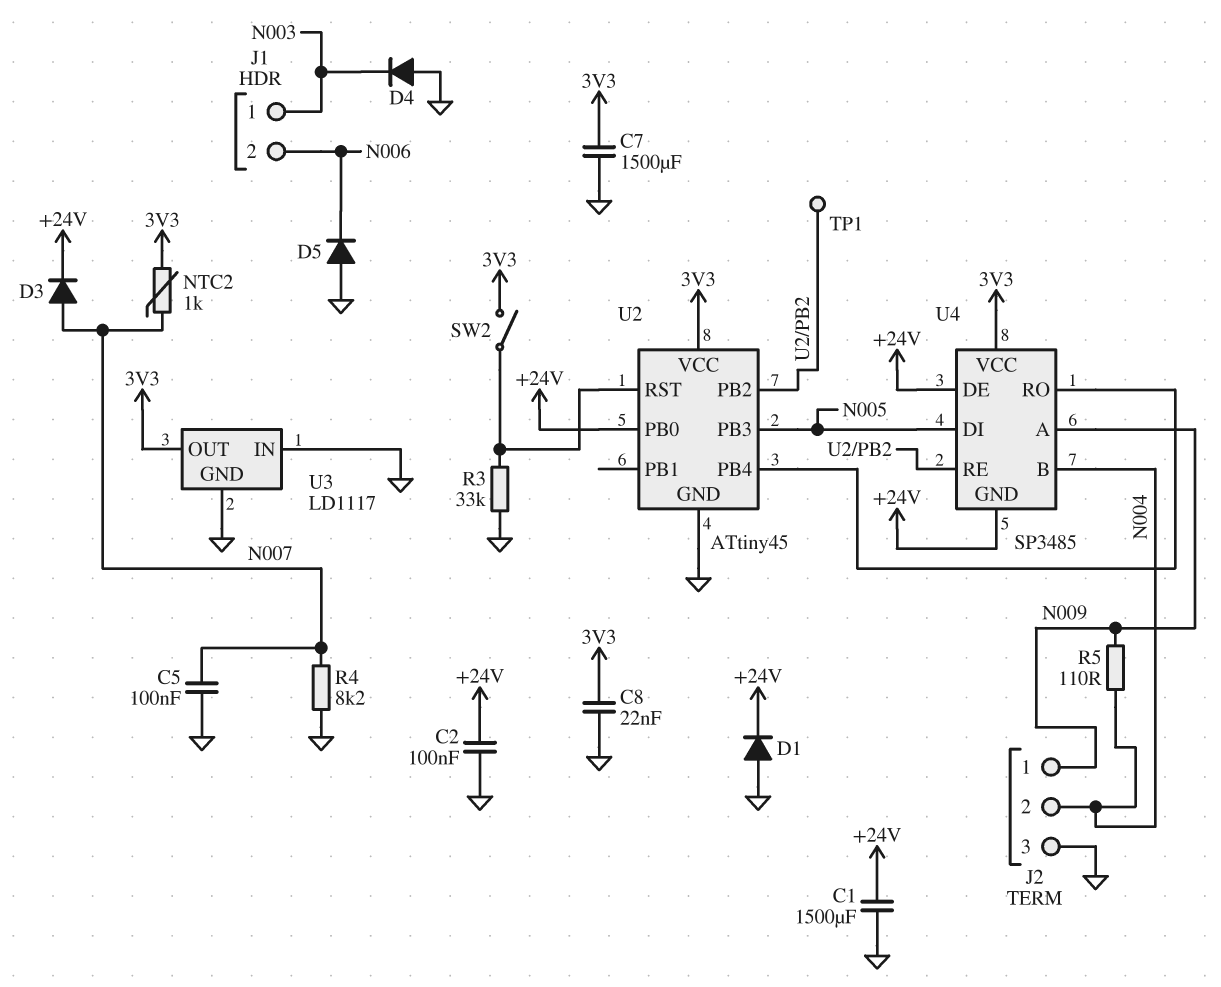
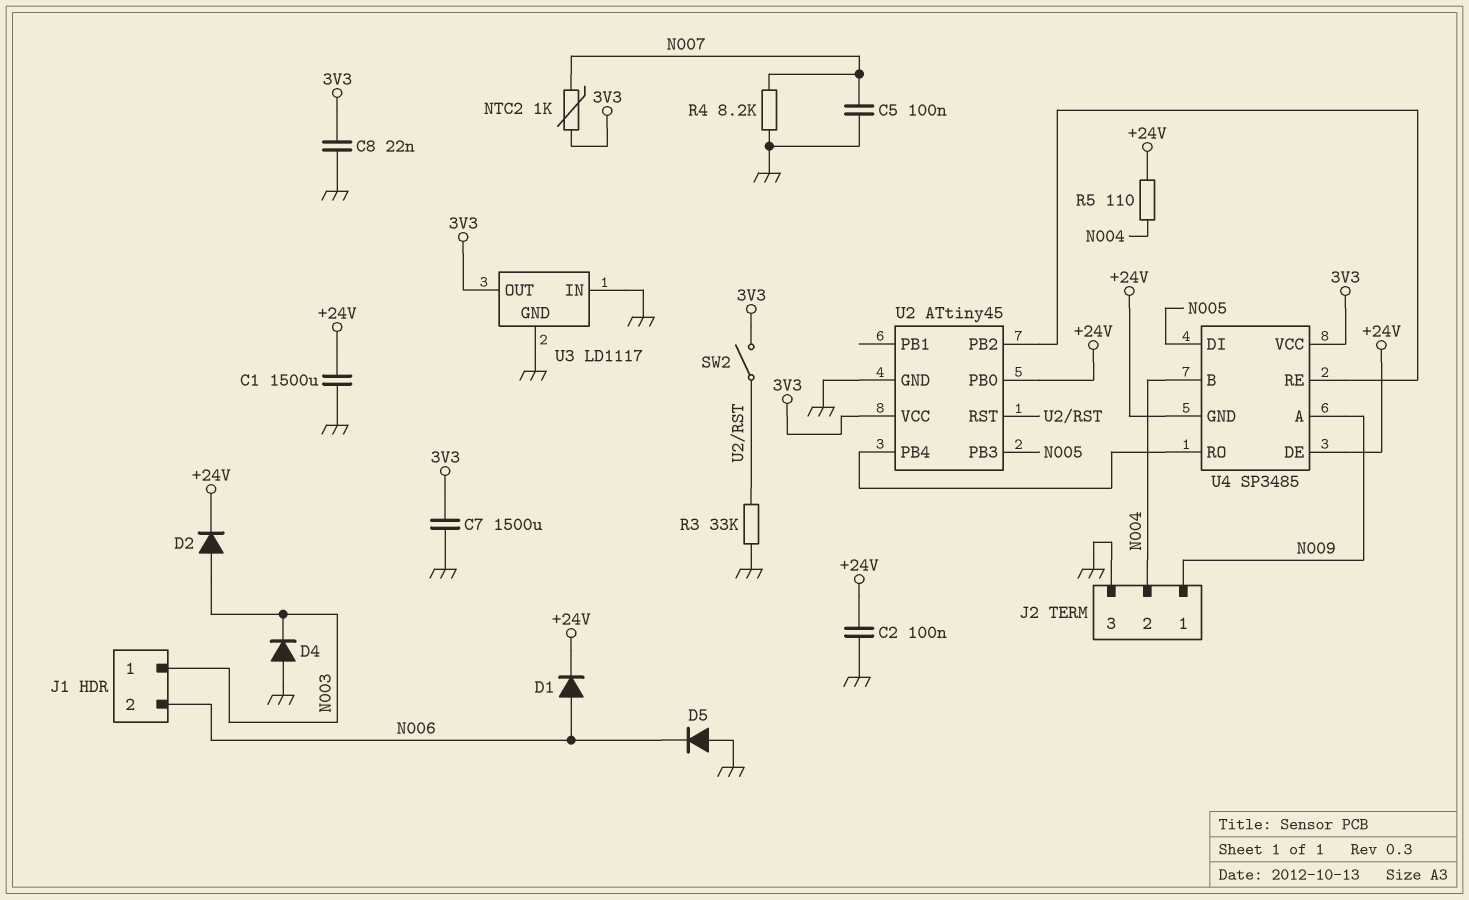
D1: diode (A GND, K +24V) -> diode (A N006, K +24V)
D2: none -> diode (A N003, K +24V)
D3: diode (A N007, K +24V) -> none
R5: 110 (N004, N009) -> 110 (+24V, N004)
TP1: test point (U2/PB2) -> none

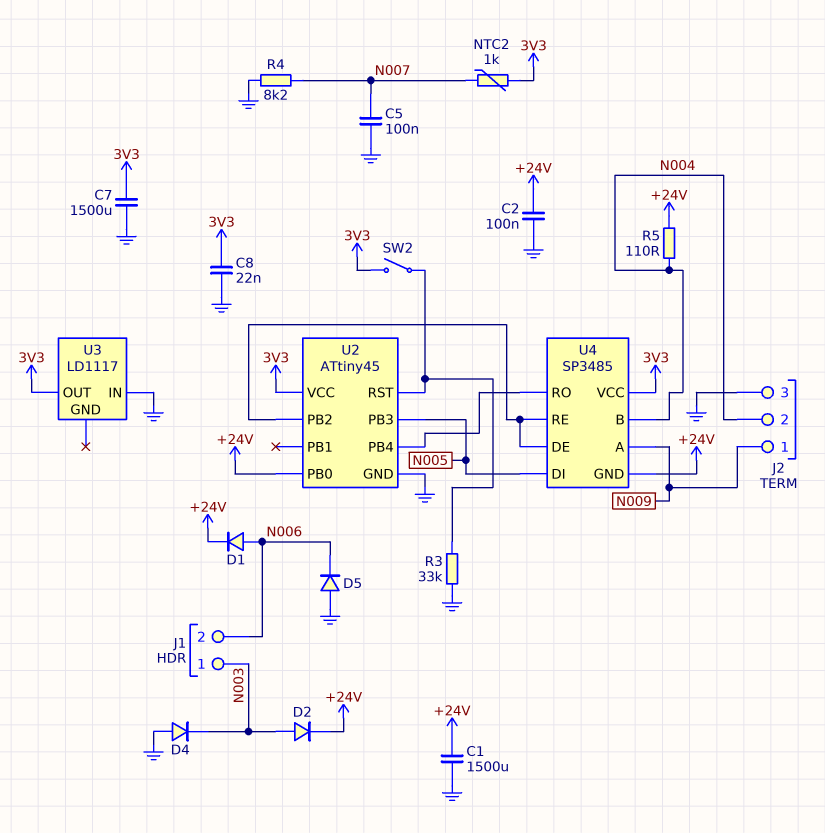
U3 pin GND: GND -> none
U4 pin DE: +24V -> U2/PB2

